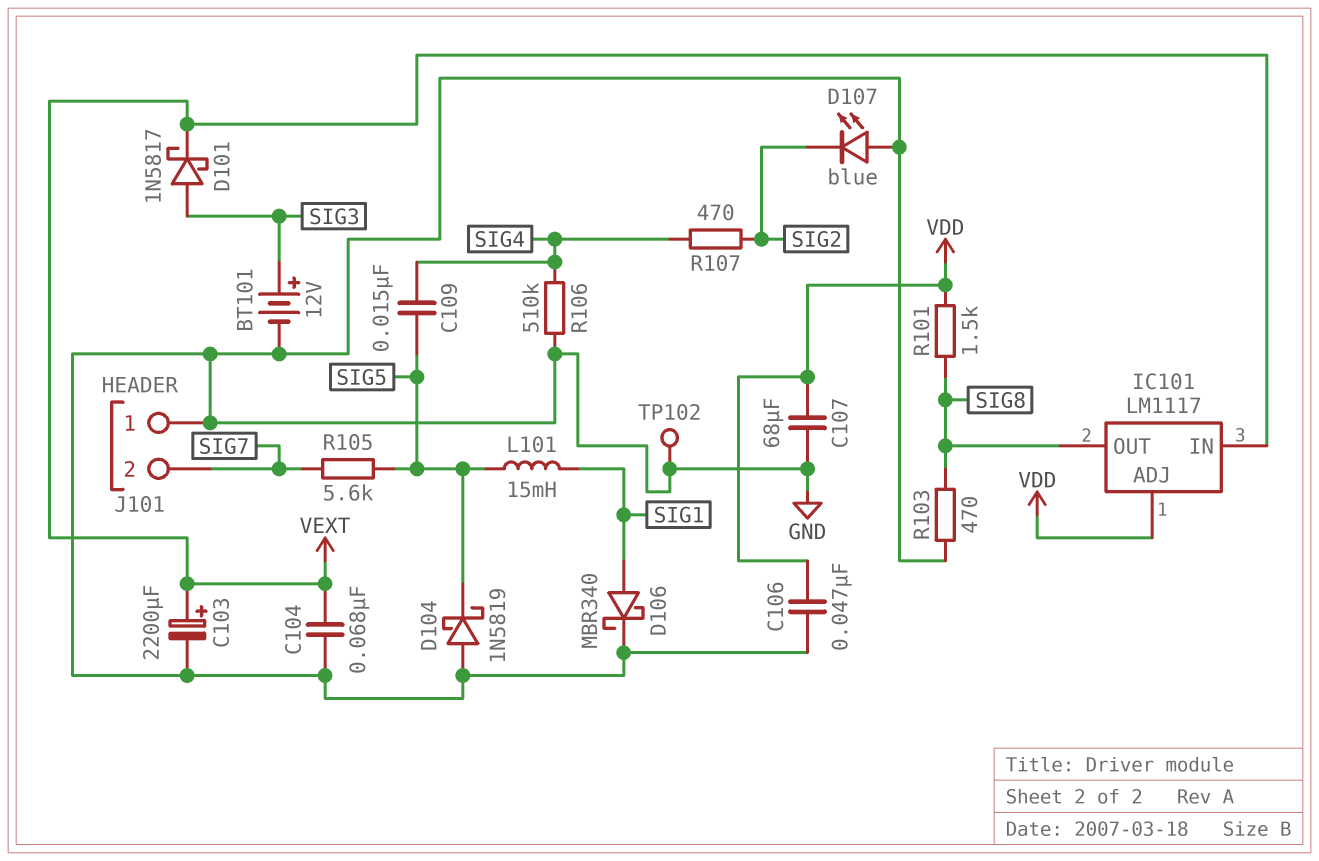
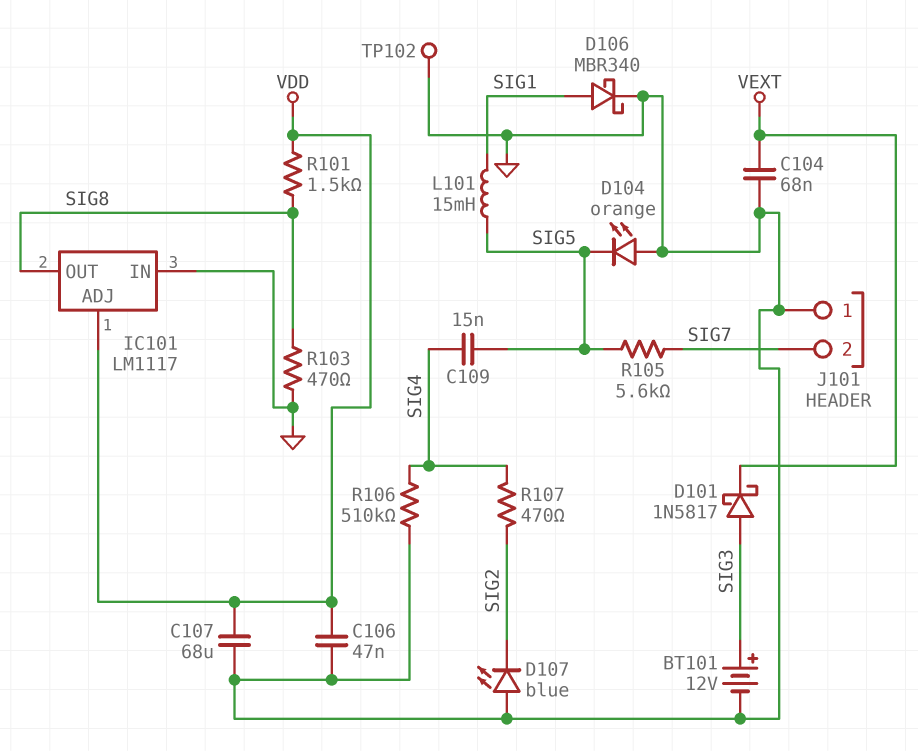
C103: 2200uF (plus VEXT, minus GND) -> none
D104: schottky 1N5819 (A GND, K SIG5) -> LED orange (A GND, K SIG5)
IC101 pin IN: VEXT -> GND

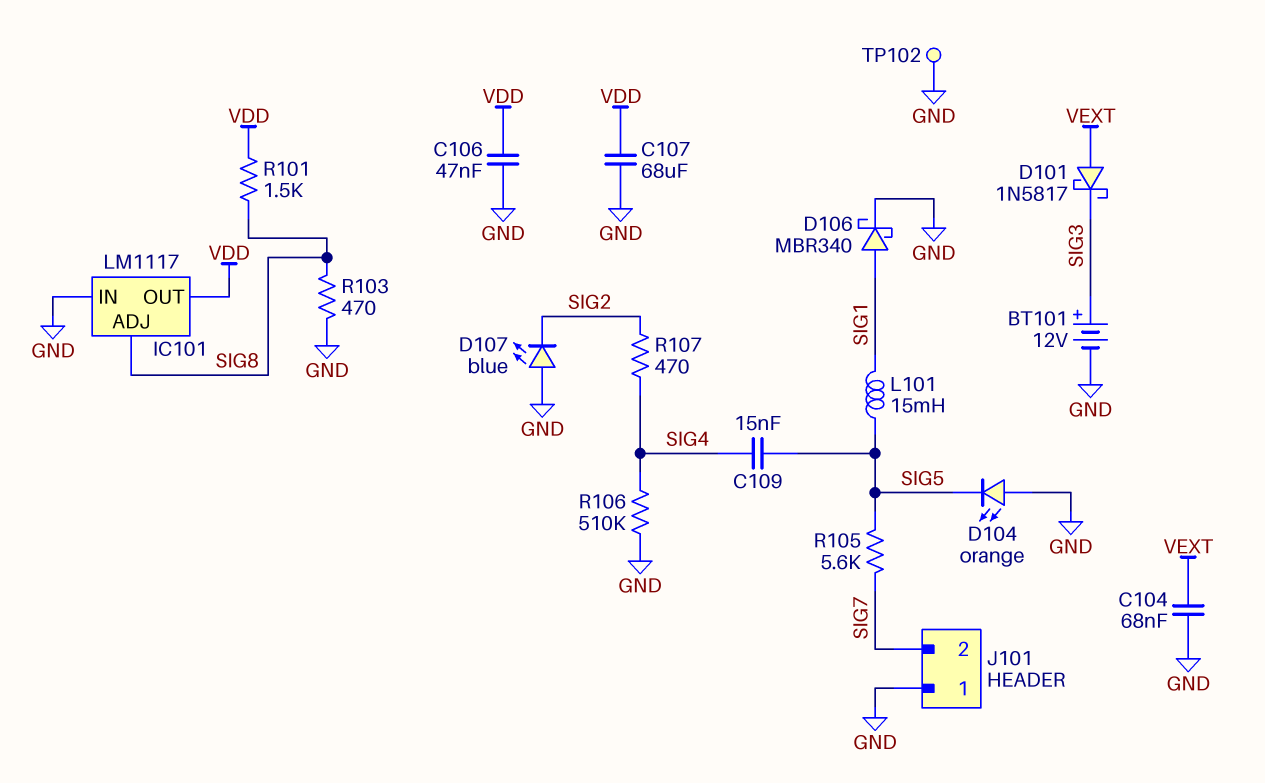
D101: schottky 1N5817 (A SIG3, K VEXT) -> schottky 1N5817 (A VEXT, K SIG3)
IC101 pin ADJ: VDD -> SIG8
IC101 pin OUT: SIG8 -> VDD

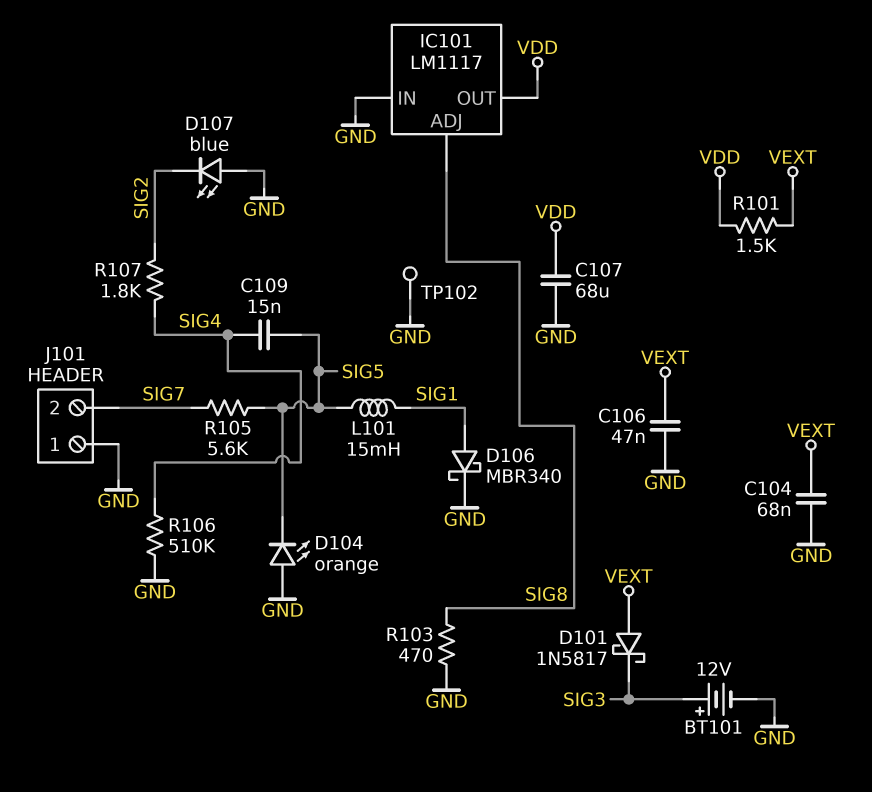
C106: 47nF (GND, VDD) -> 47nF (GND, VEXT)
R101: 1.5k (SIG8, VDD) -> 1.5k (VDD, VEXT)
R107: 470 (SIG2, SIG4) -> 1.8k (SIG2, SIG4)

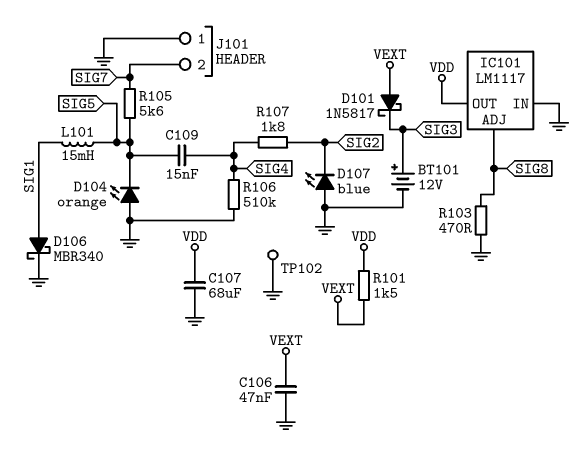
C104: 68nF (GND, VEXT) -> none

